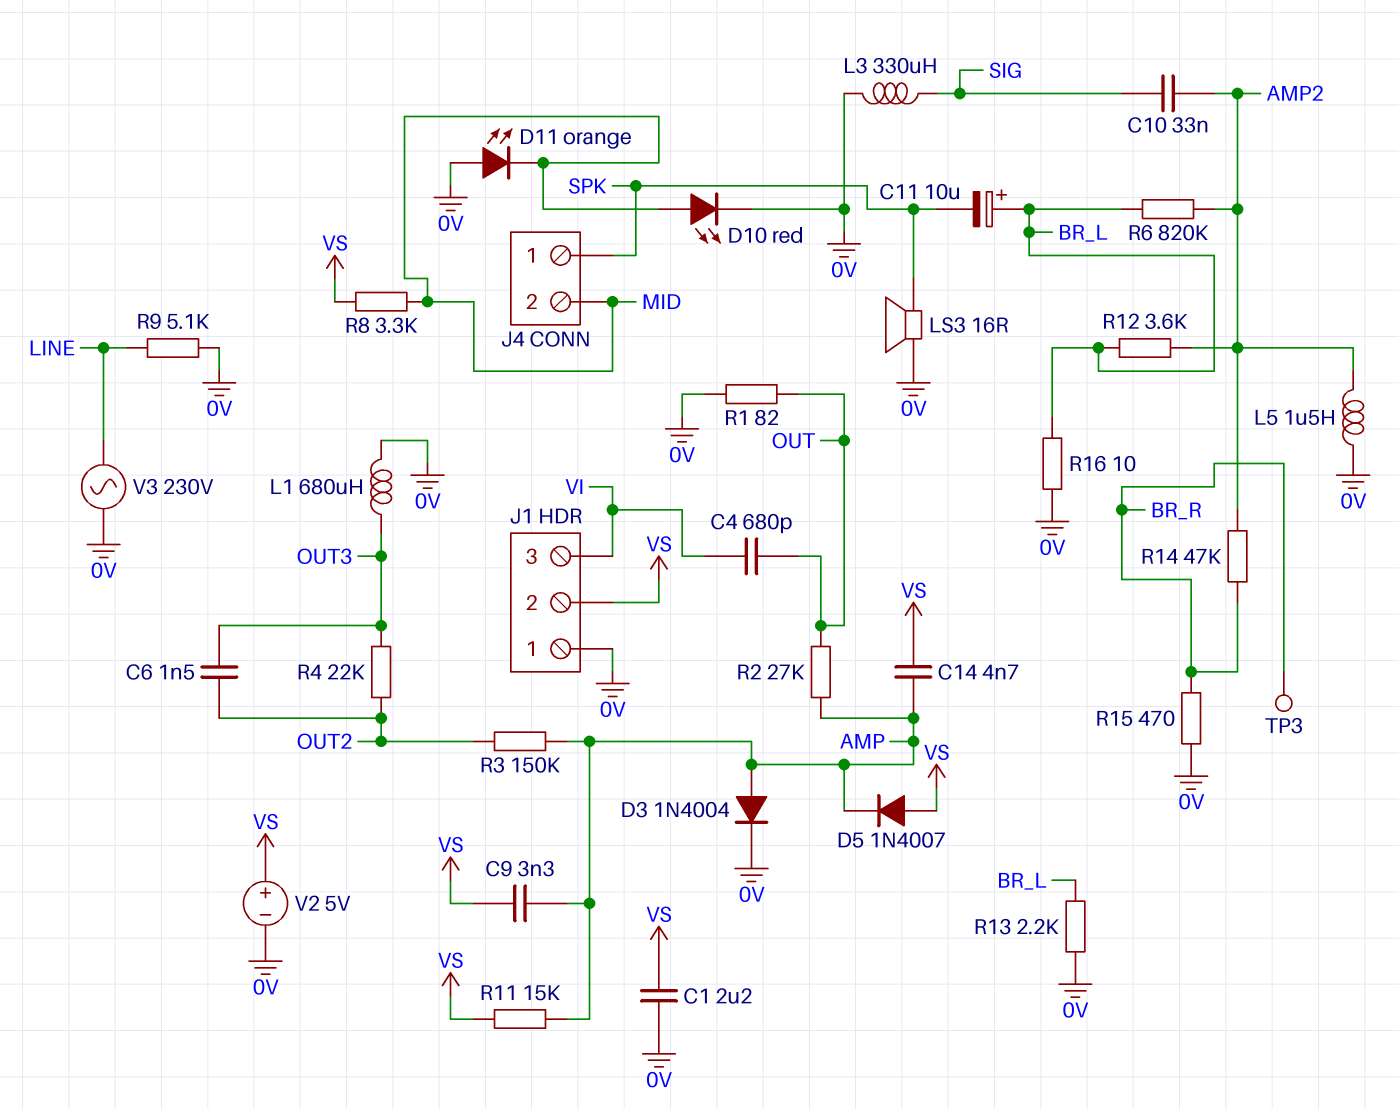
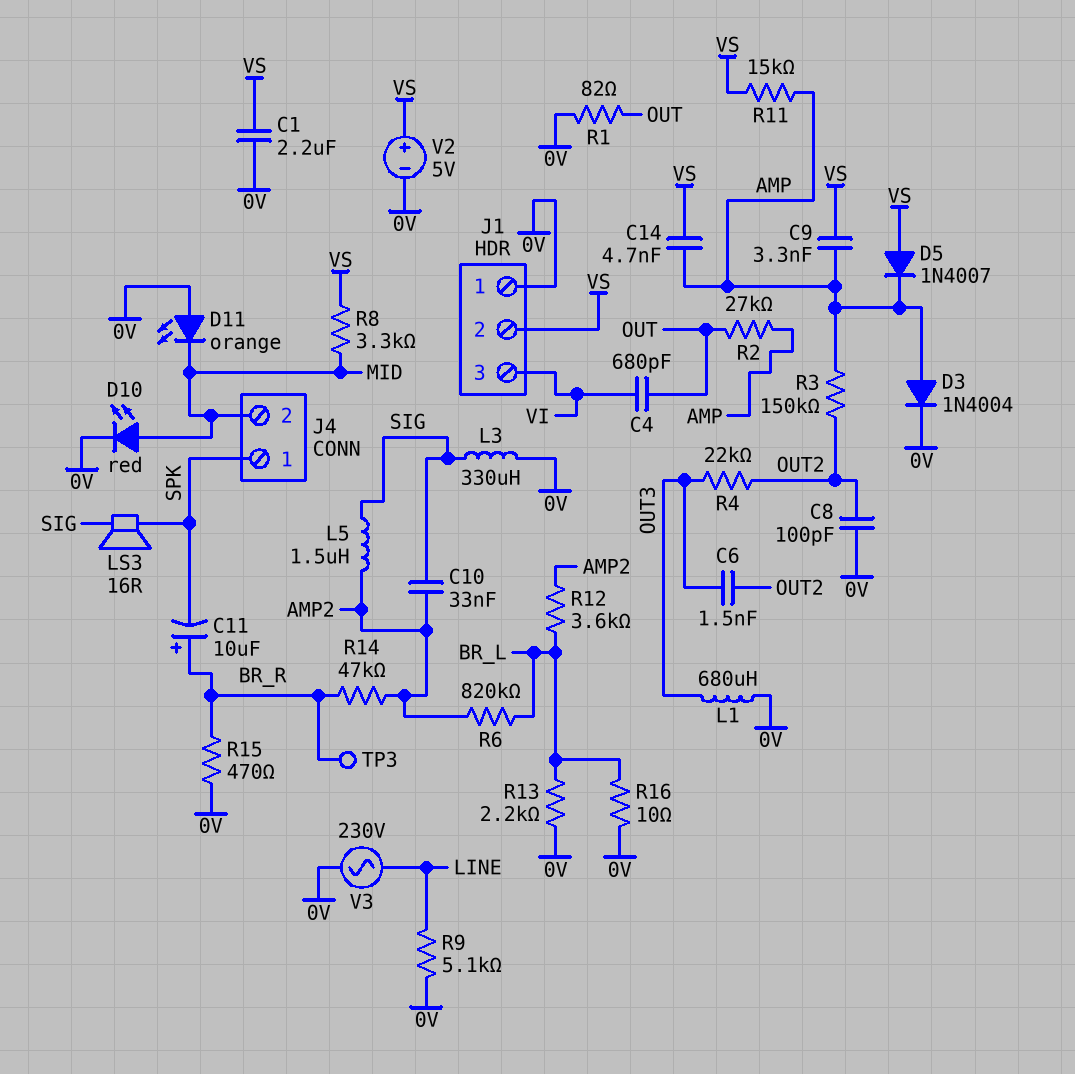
C8: none -> 100pF (0V, OUT2)
C11: 10uF (plus BR_L, minus SPK) -> 10uF (plus BR_R, minus SPK)
L5: 1.5uH (0V, AMP2) -> 1.5uH (AMP2, SIG)
LS3: speaker 16R (0V, SPK) -> speaker 16R (SIG, SPK)

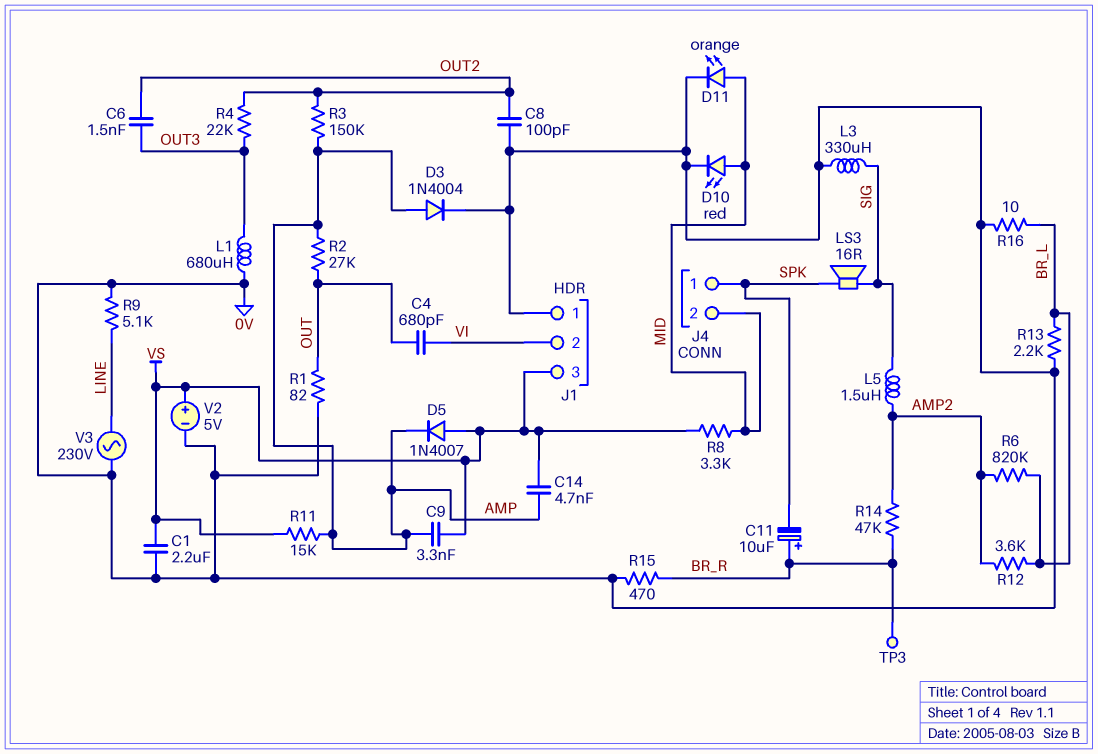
C10: 33nF (AMP2, SIG) -> none
D11: LED orange (A 0V, K MID) -> LED orange (A MID, K 0V)
J1 pin 2: VS -> VI
J1 pin 3: VI -> VS

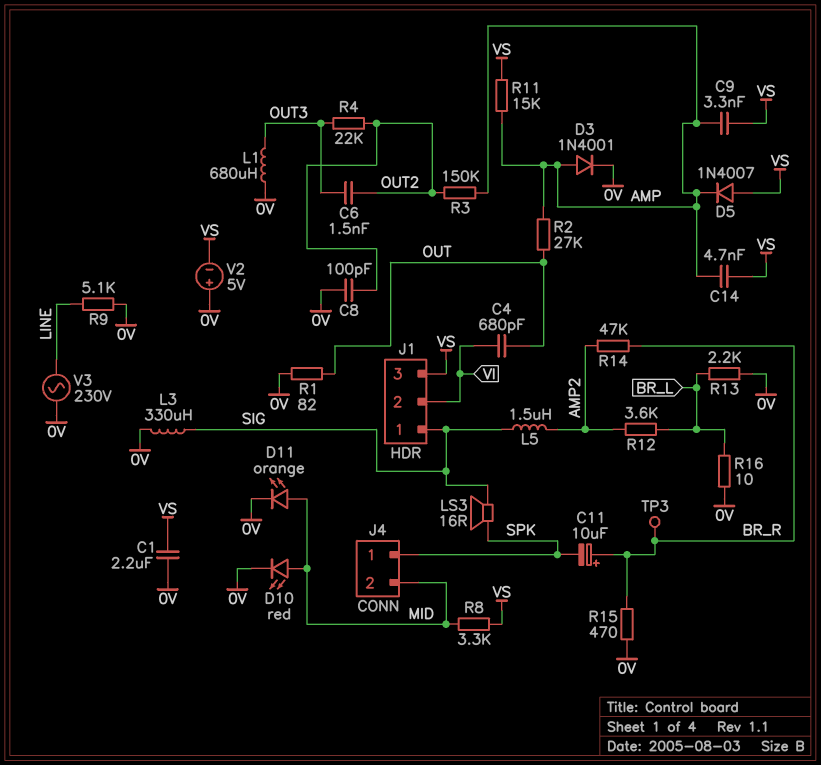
D3: diode 1N4004 (A AMP, K 0V) -> diode 1N4001 (A AMP, K 0V)
J1 pin 1: 0V -> SIG
R6: 820k (AMP2, BR_L) -> none
V2: 5V (plus VS, minus 0V) -> 5V (plus 0V, minus VS)

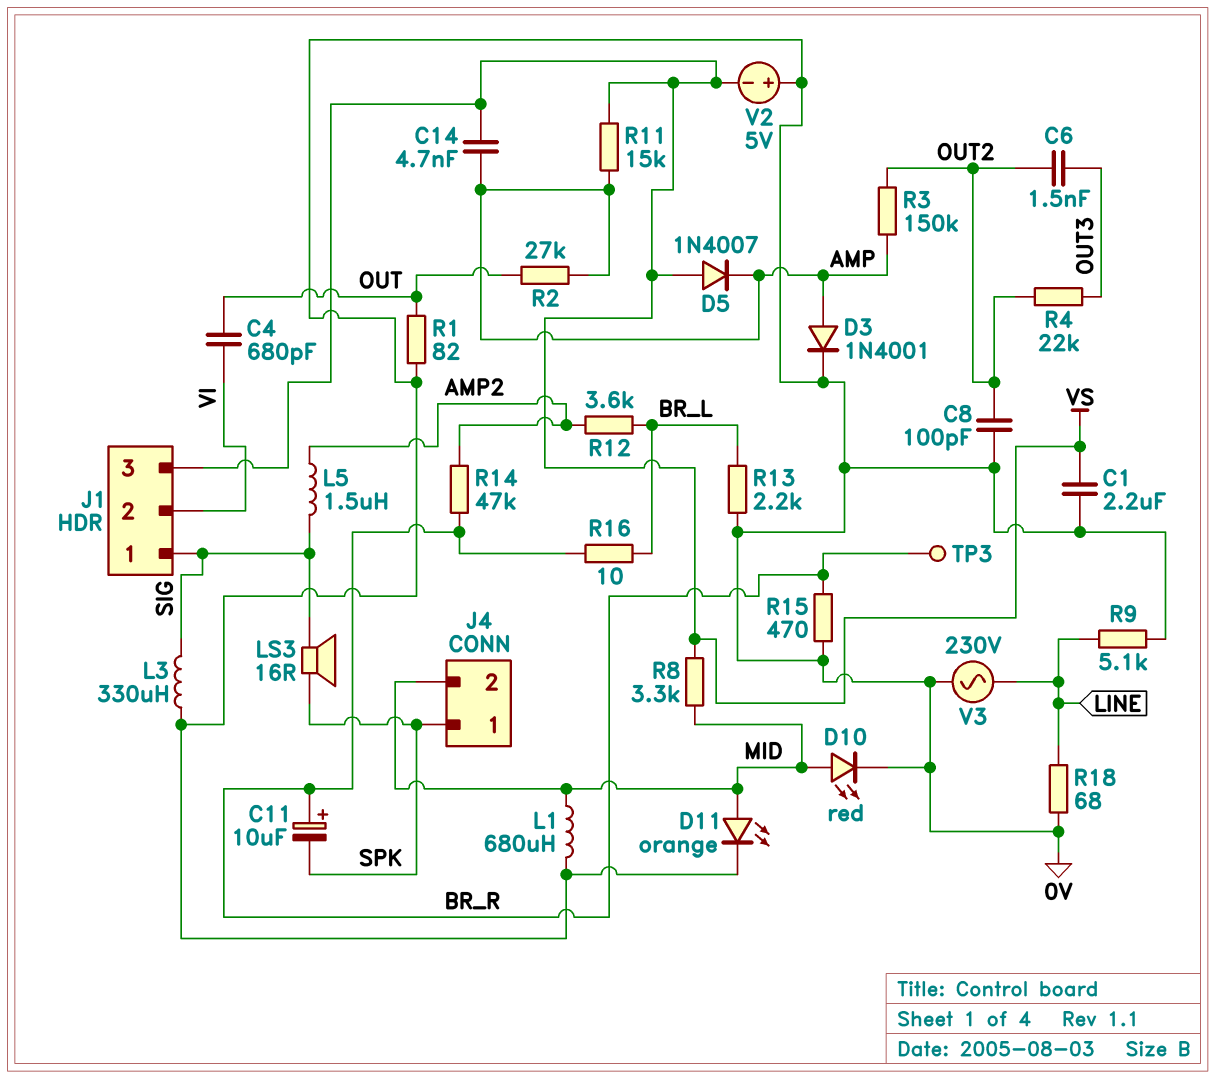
C9: 3.3nF (AMP, VS) -> none
L1: 680uH (0V, OUT3) -> 680uH (0V, MID)
R16: 10 (0V, BR_L) -> 10 (BR_L, BR_R)
R18: none -> 68 (0V, LINE)

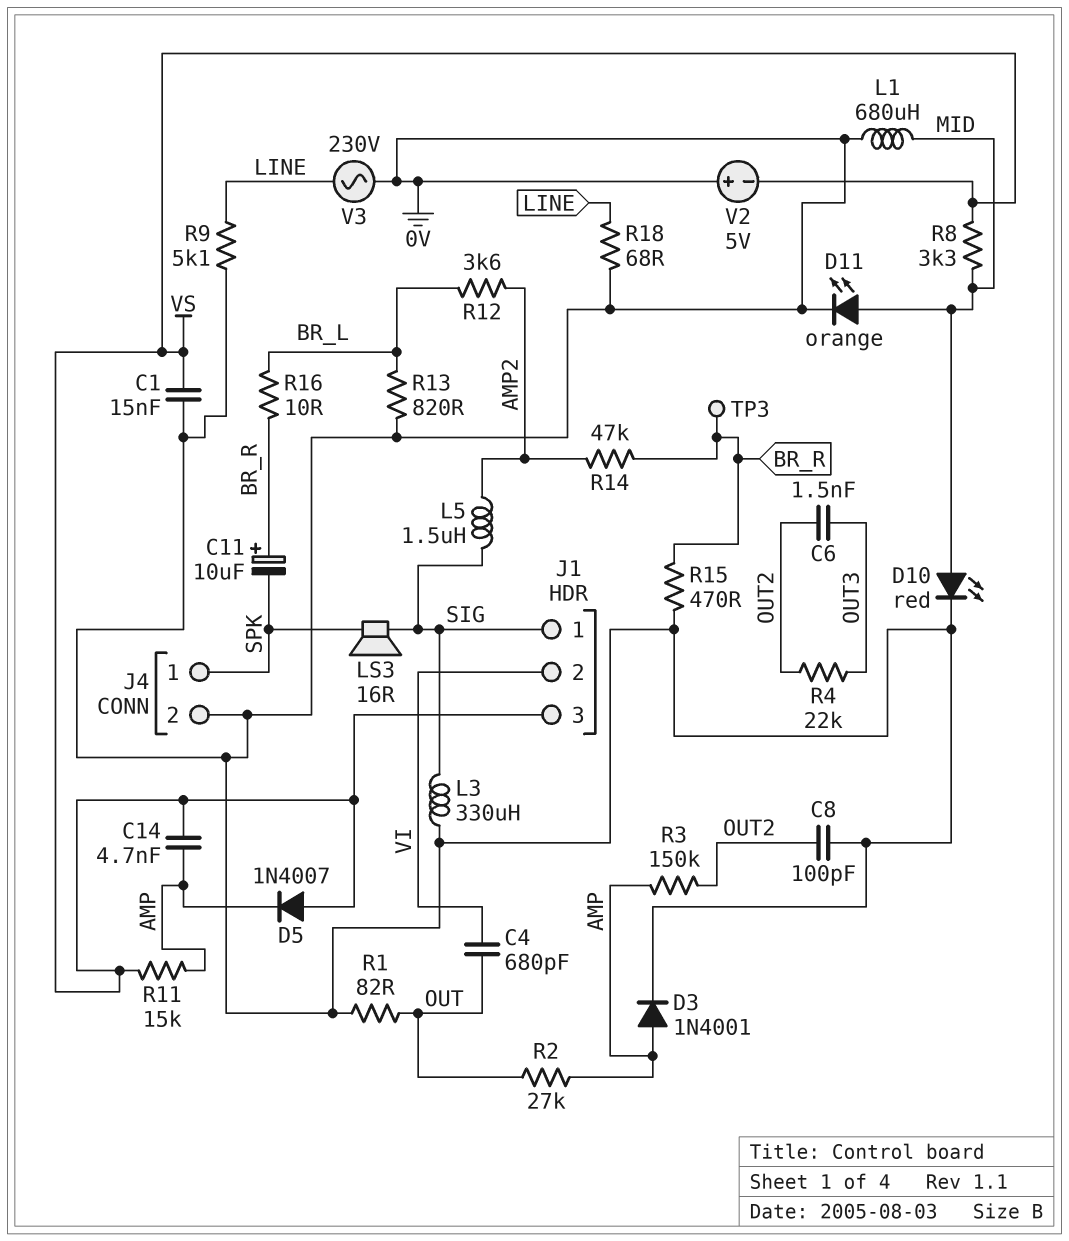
C1: 2.2uF (0V, VS) -> 15nF (0V, VS)
J4 pin 2: MID -> 0V
R13: 2.2k (0V, BR_L) -> 820 (0V, BR_L)

